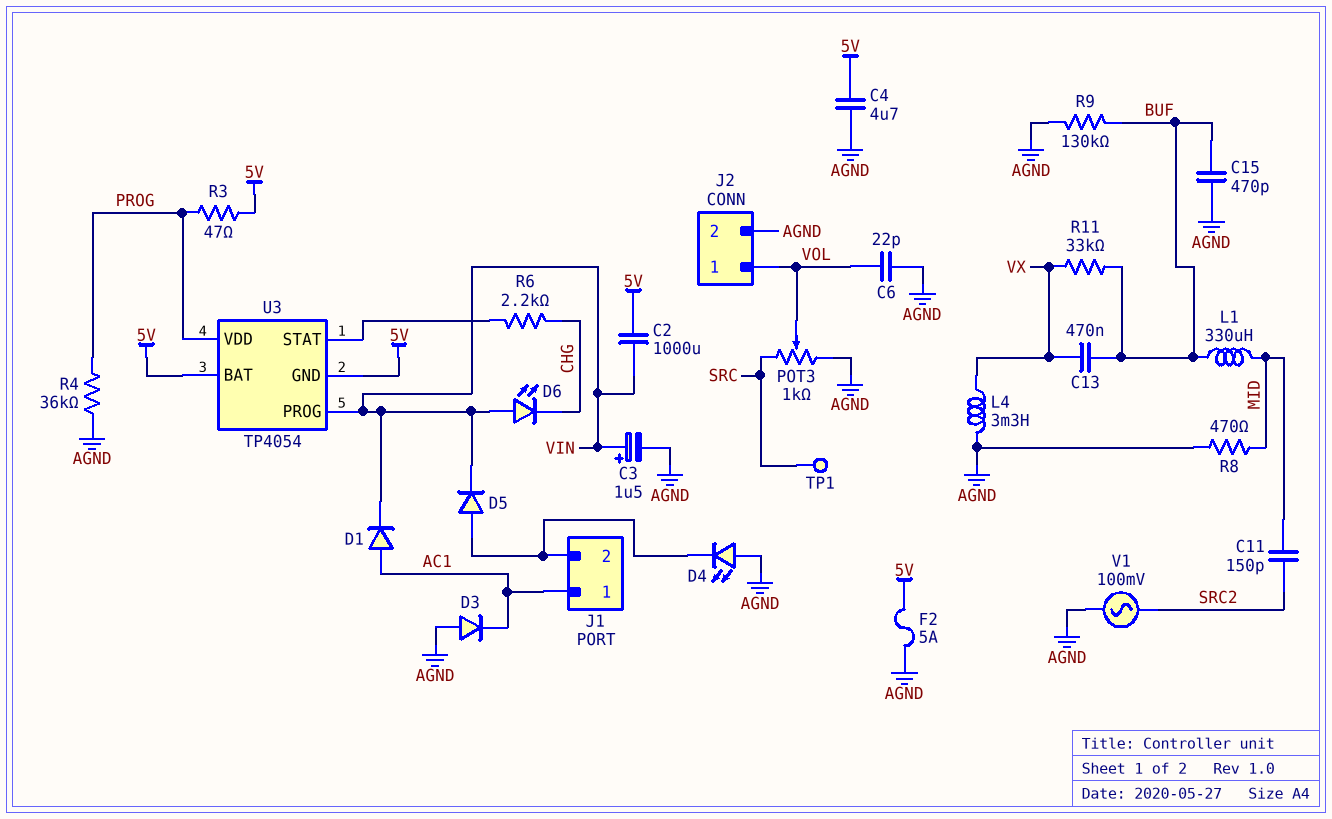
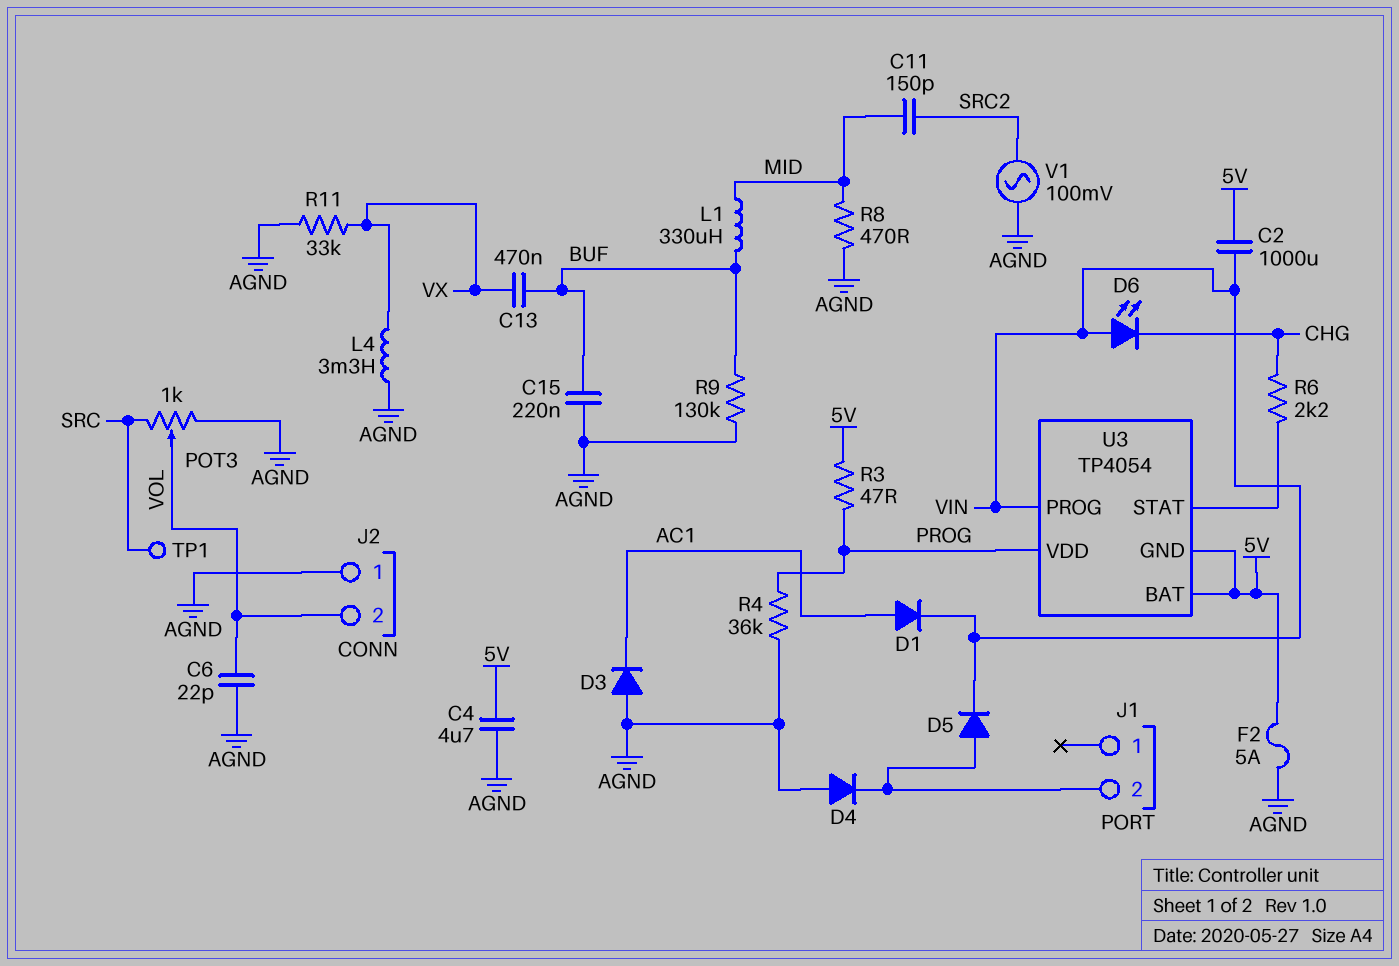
C3: 1.5uF (plus VIN, minus AGND) -> none
C15: 470pF (AGND, BUF) -> 220nF (AGND, BUF)
D4: LED (A AGND, K J1/2) -> diode (A AGND, K J1/2)
J1 pin 1: AC1 -> none
J2 pin 1: VOL -> AGND
J2 pin 2: AGND -> VOL
R11: 33k (BUF, VX) -> 33k (AGND, VX)

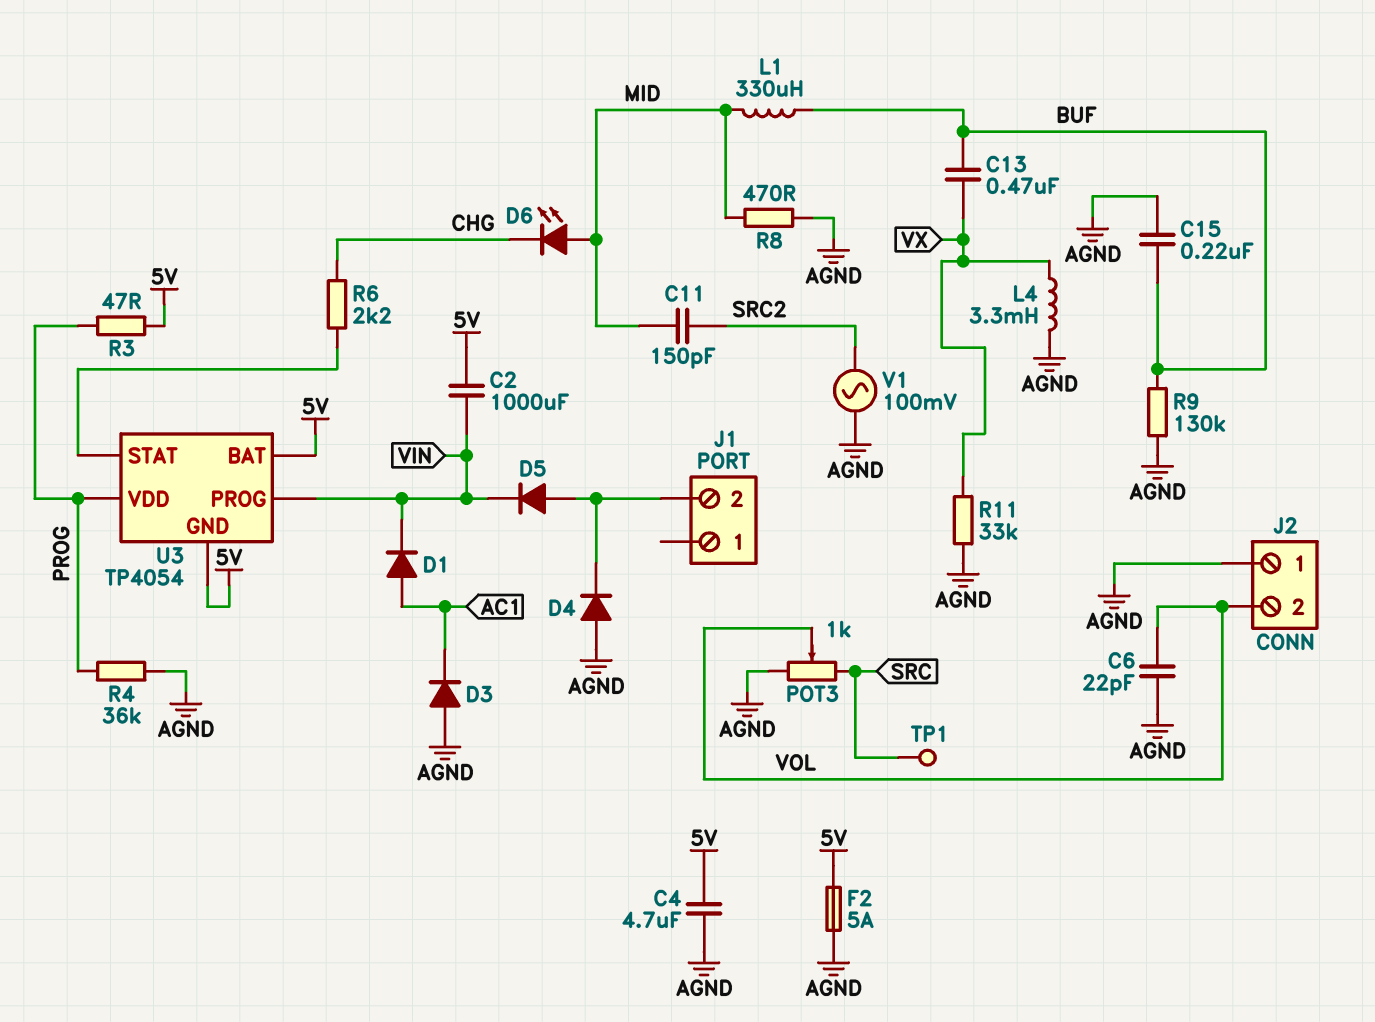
D6: LED (A VIN, K CHG) -> LED (A MID, K CHG)

